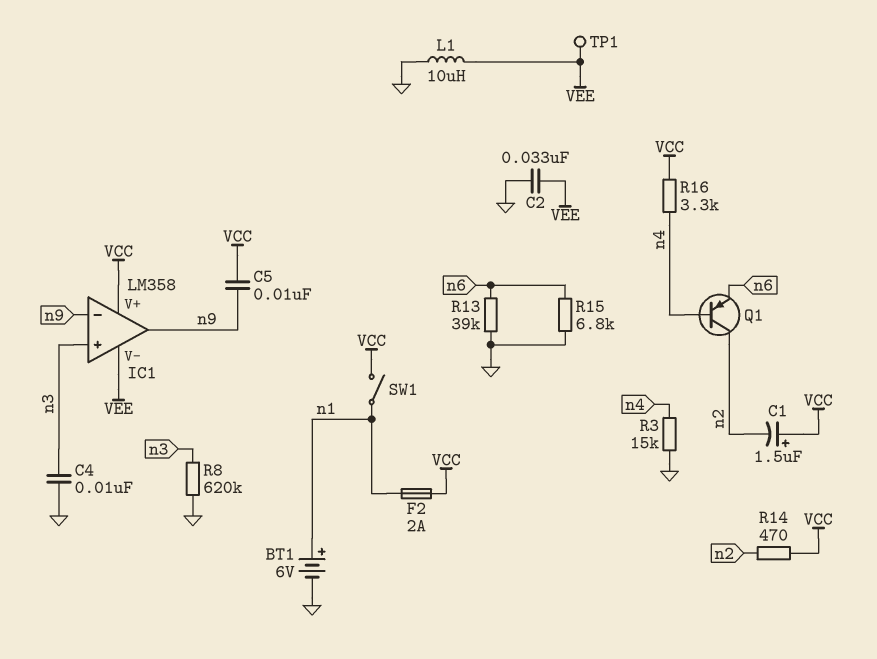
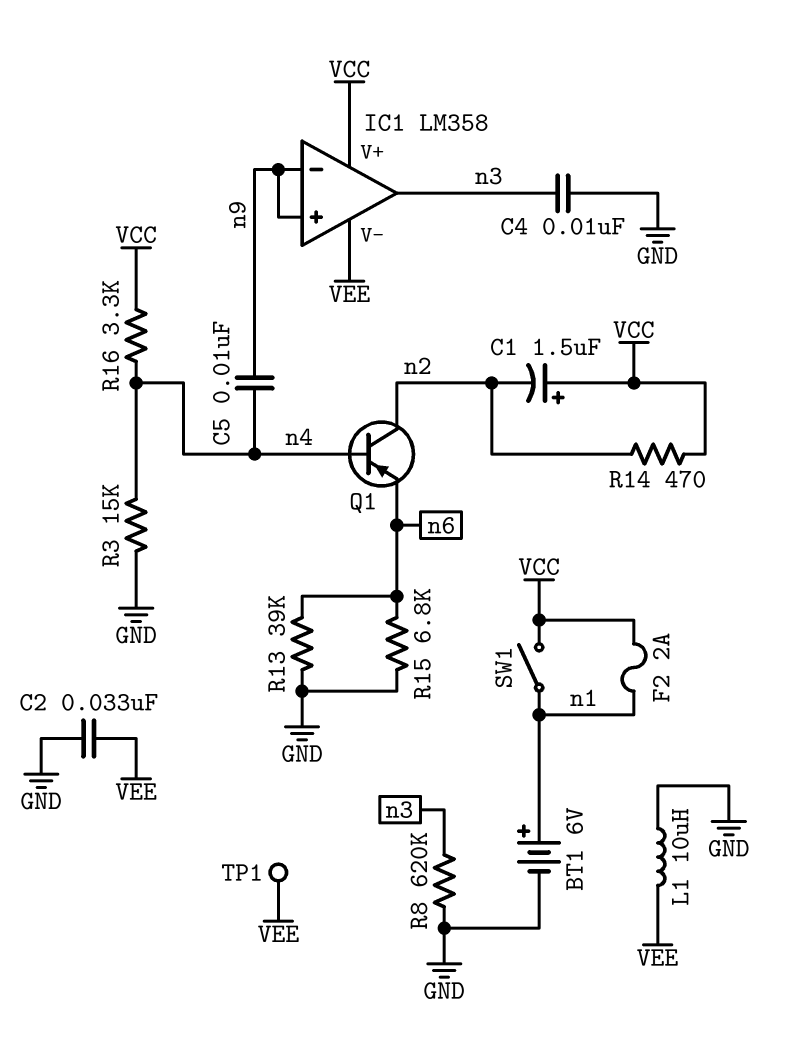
C5: 10nF (VCC, n9) -> 10nF (n4, n9)
IC1 pin in+: n3 -> n9
IC1 pin out: n9 -> n3

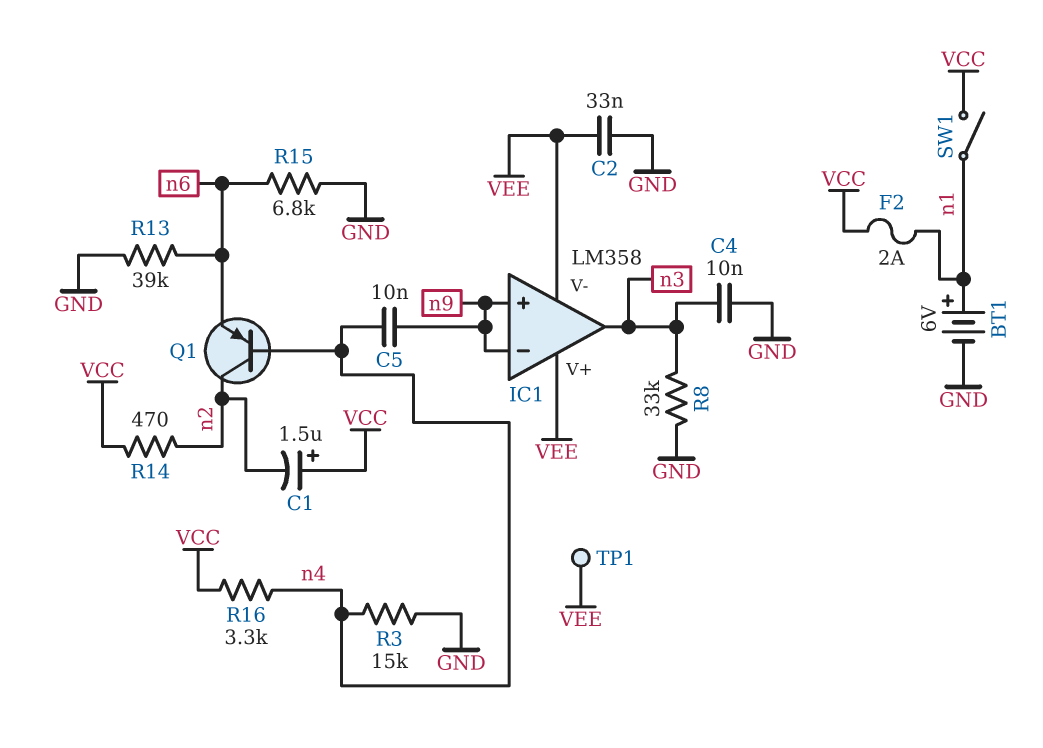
IC1 pin V+: VCC -> VEE
L1: 10uH (GND, VEE) -> none
R8: 620k (GND, n3) -> 33k (GND, n3)

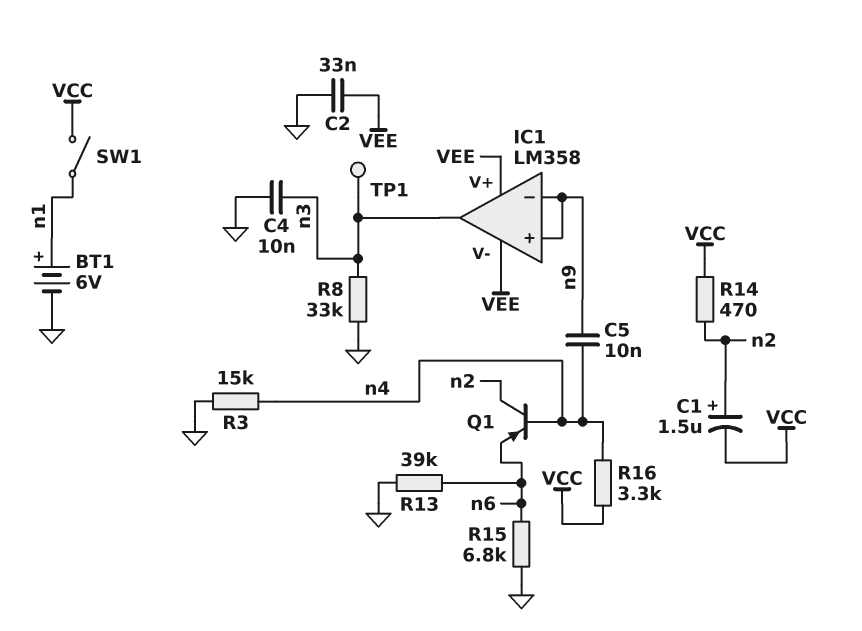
C1: 1.5uF (plus VCC, minus n2) -> 1.5uF (plus n2, minus VCC)
F2: 2A (VCC, n1) -> none
TP1: test point (VEE) -> test point (n3)

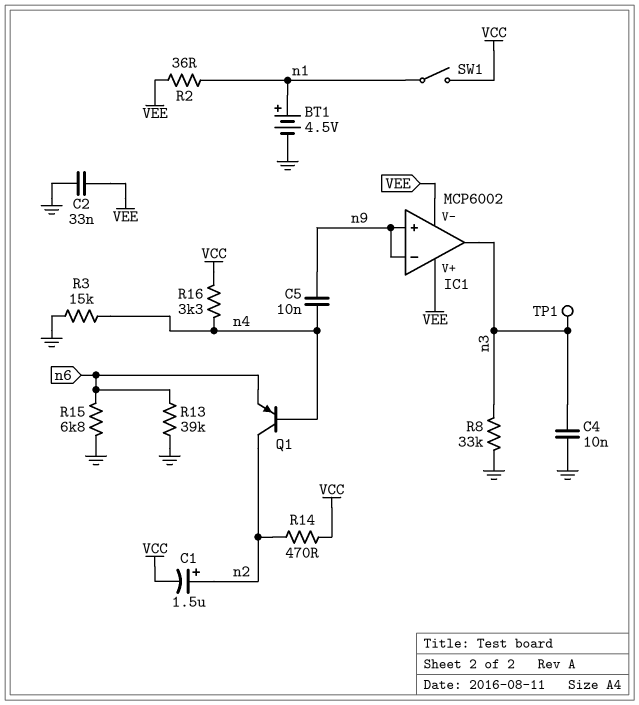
BT1: 6V (plus n1, minus GND) -> 4.5V (plus n1, minus GND)
IC1: LM358 -> MCP6002
R2: none -> 36 (VEE, n1)

